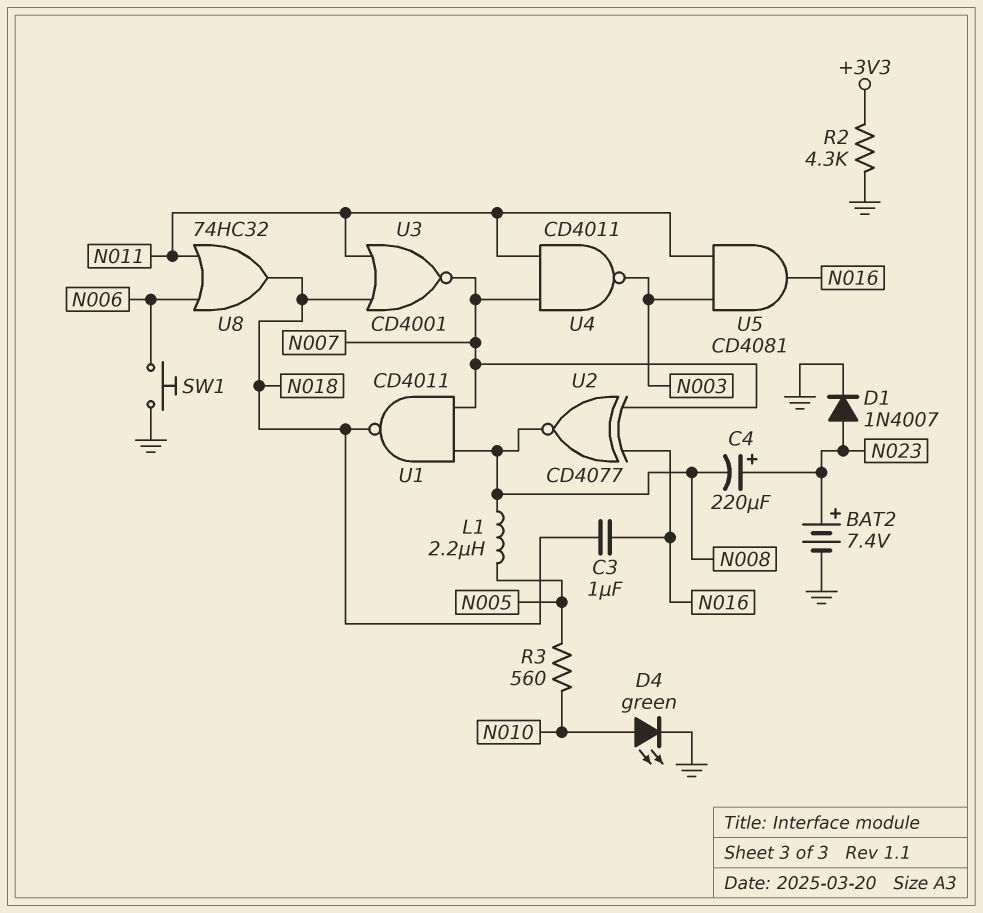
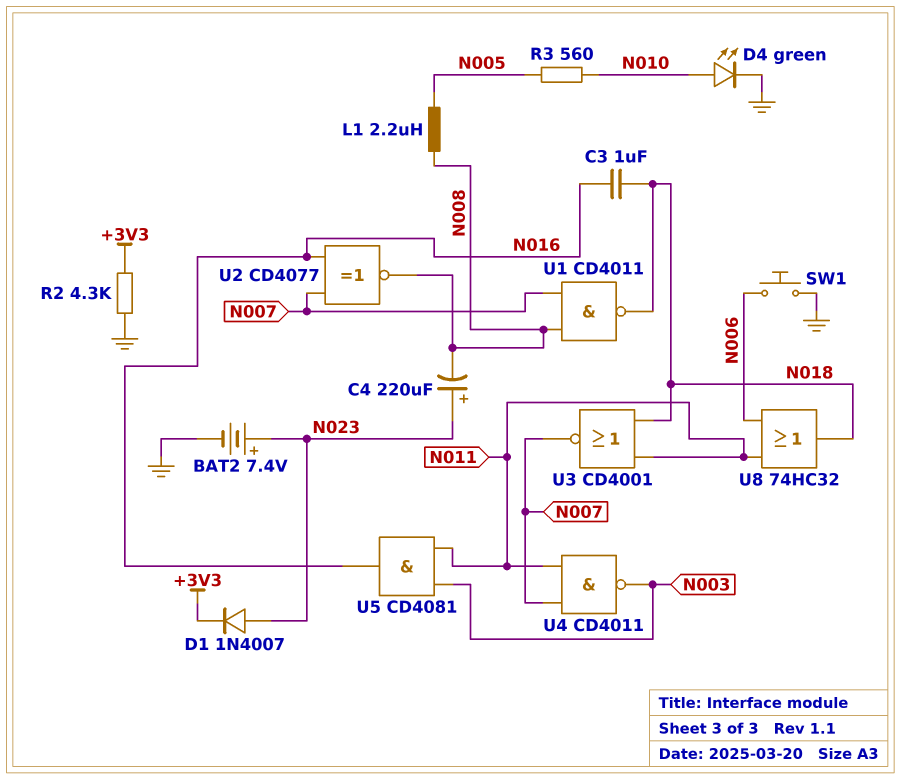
D1: diode 1N4007 (A N023, K GND) -> diode 1N4007 (A N023, K +3V3)

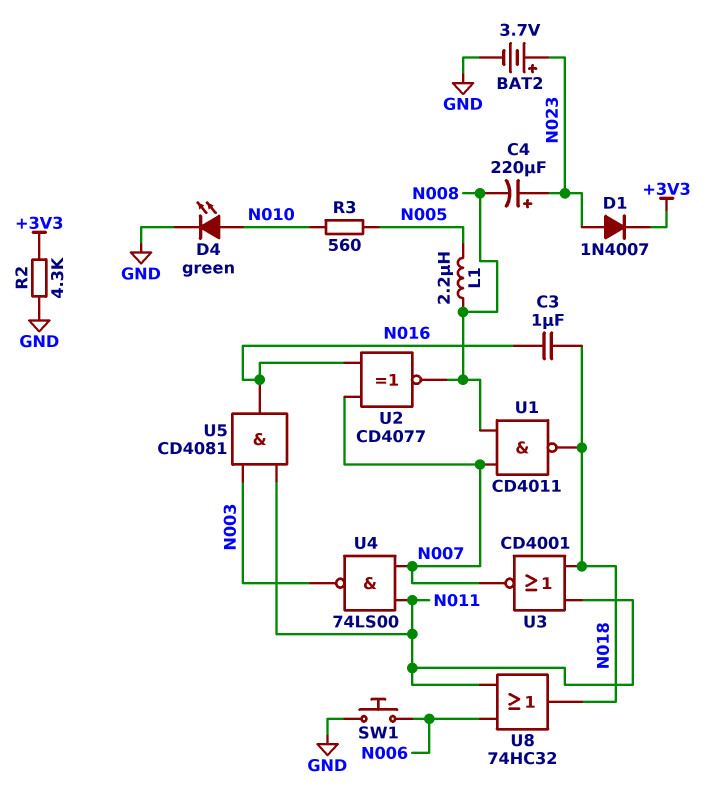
BAT2: 7.4V (plus N023, minus GND) -> 3.7V (plus N023, minus GND)
U4: NAND CD4011 (in N007, in N011, out N003) -> NAND 74LS00 (in N007, in N011, out N003)

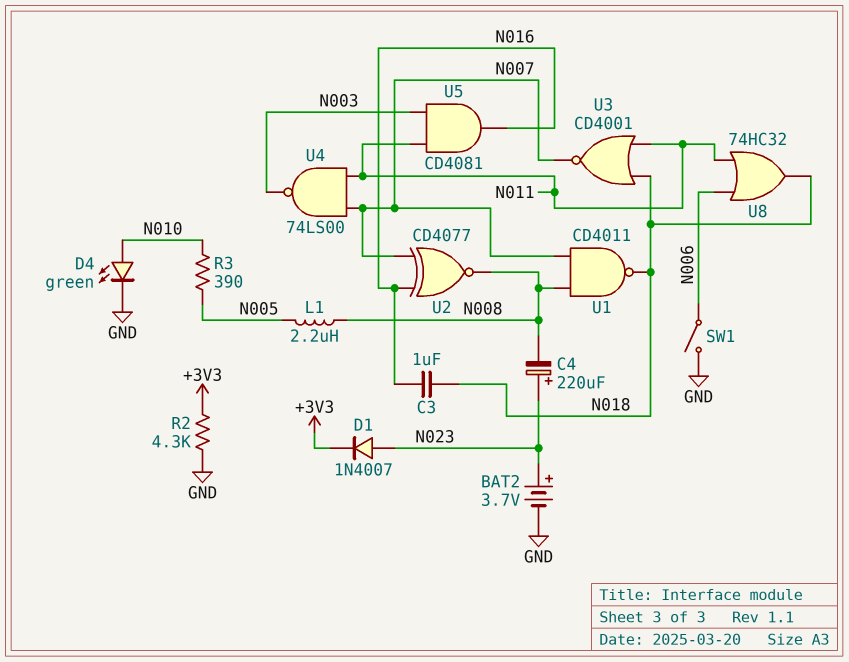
R3: 560 (N005, N010) -> 390 (N005, N010)
SW1: button (GND, N006) -> switch (GND, N006)

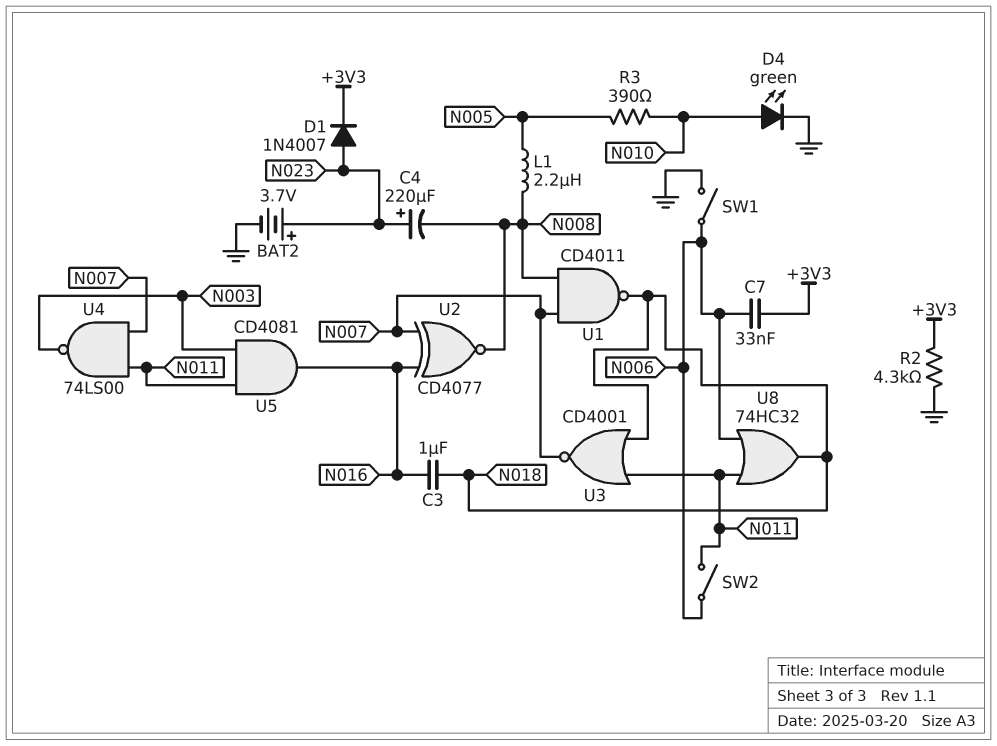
C7: none -> 33nF (+3V3, N006)
SW2: none -> switch (N006, N011)

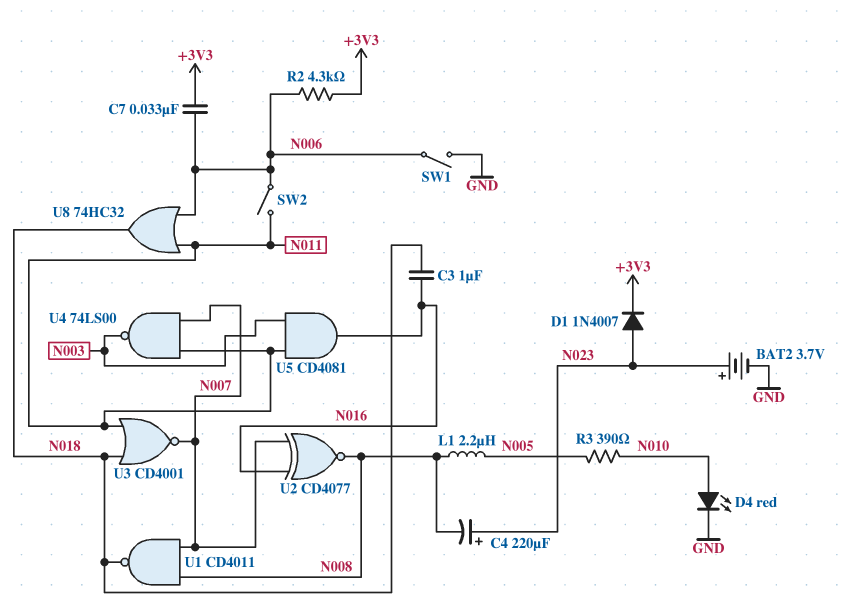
D4: LED green (A N010, K GND) -> LED red (A N010, K GND)
R2: 4.3k (+3V3, GND) -> 4.3k (+3V3, N006)

